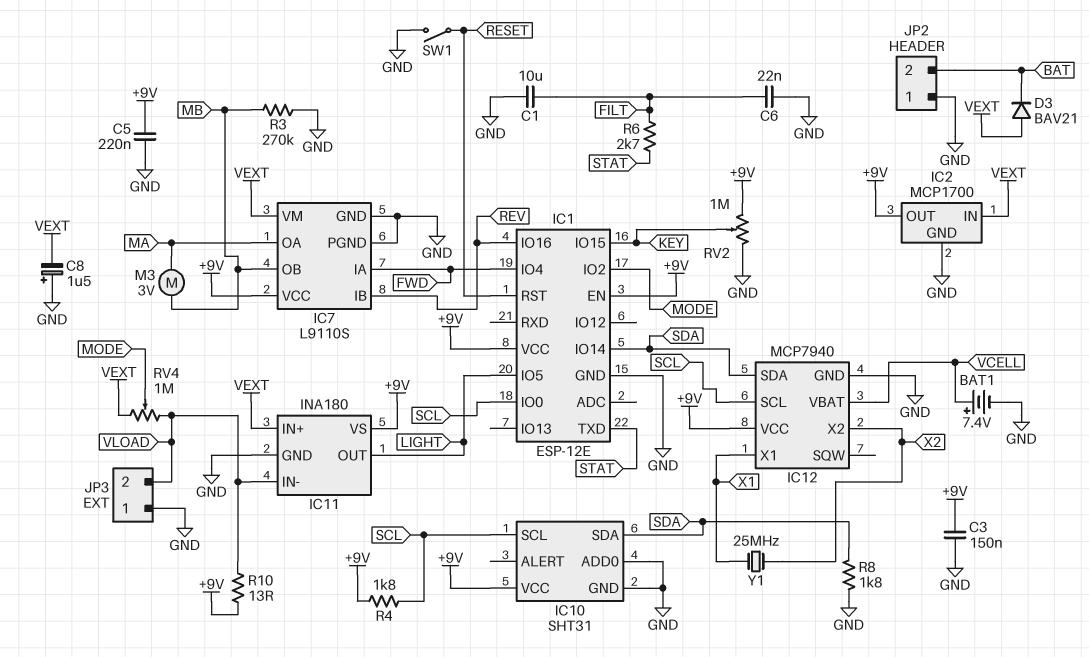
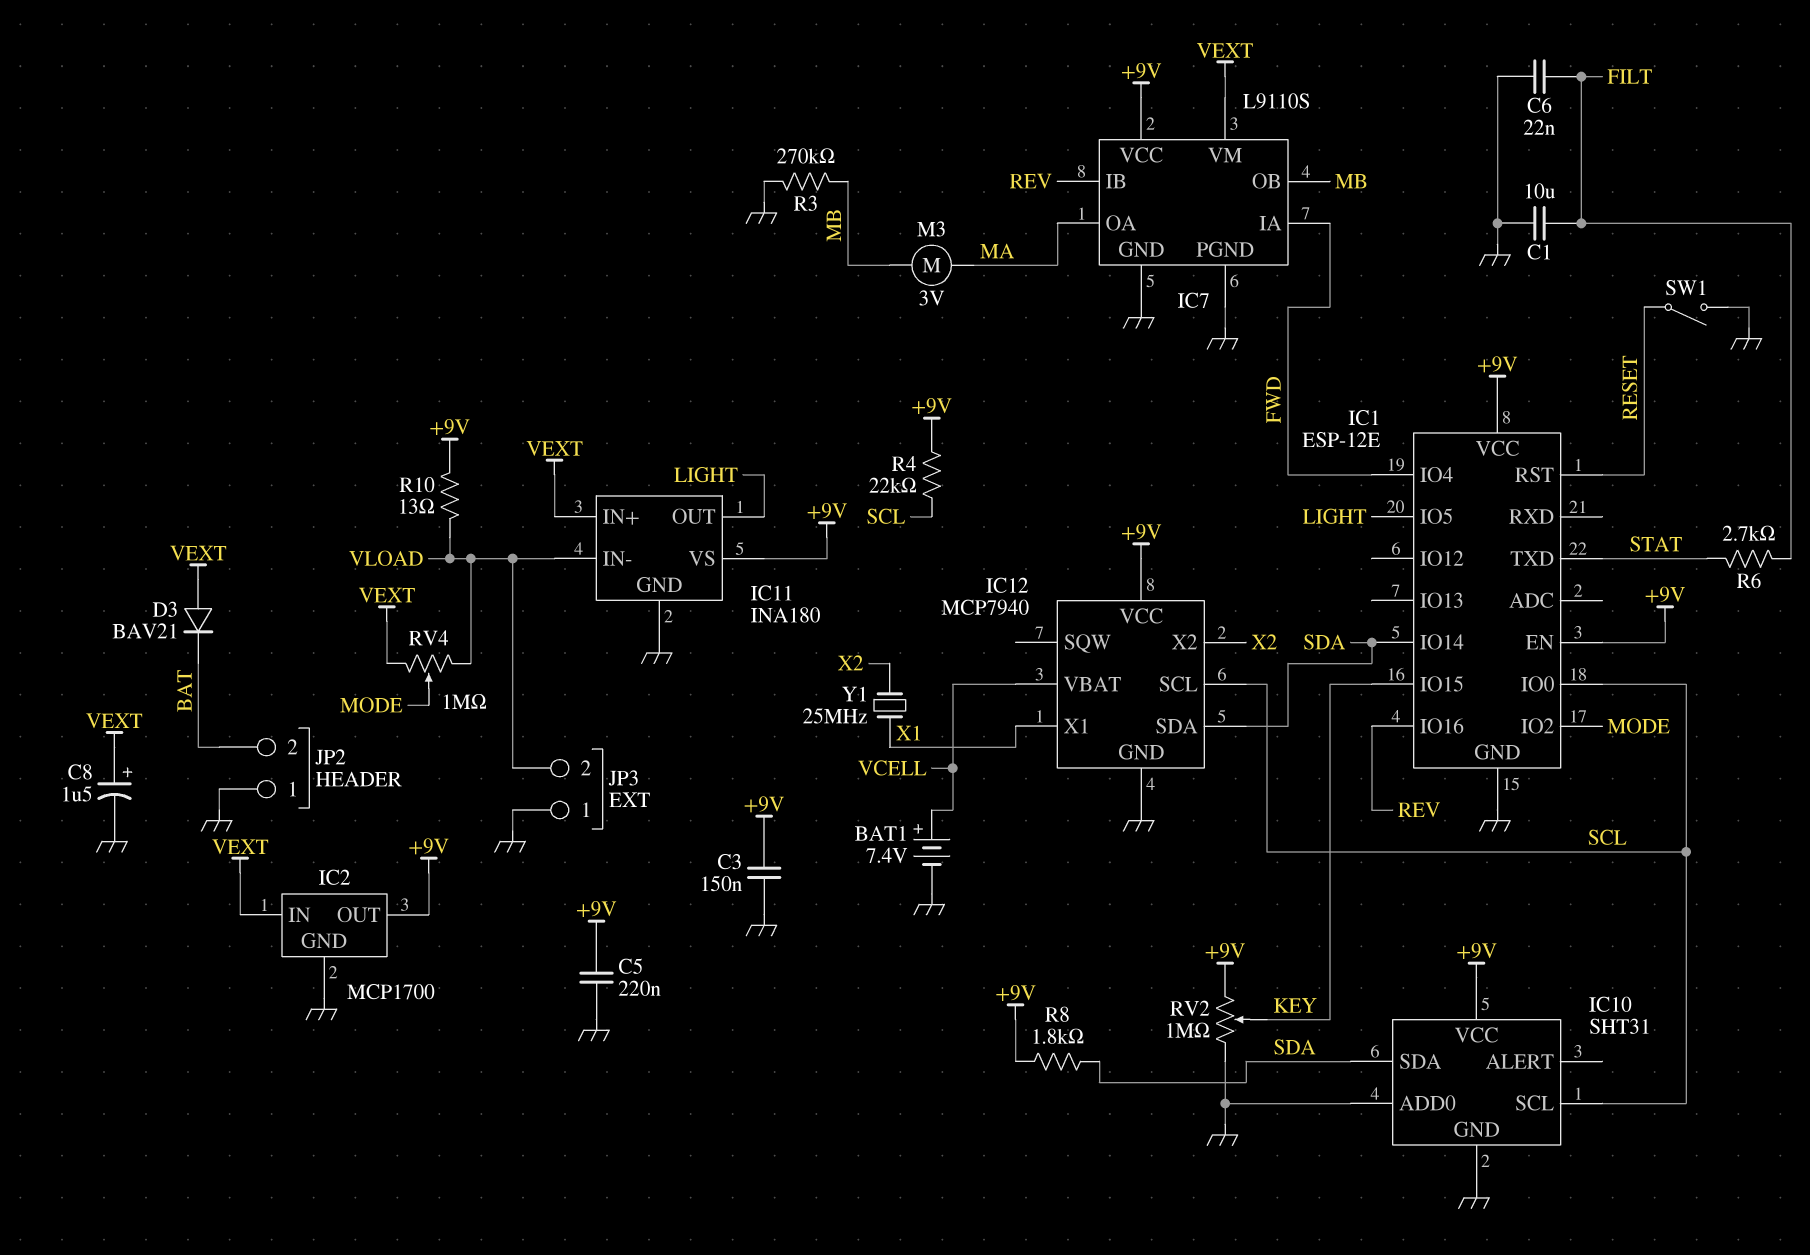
C8: 1.5uF (plus GND, minus VEXT) -> 1.5uF (plus VEXT, minus GND)
R4: 1.8k (+9V, SCL) -> 22k (+9V, SCL)
R8: 1.8k (GND, SDA) -> 1.8k (+9V, SDA)

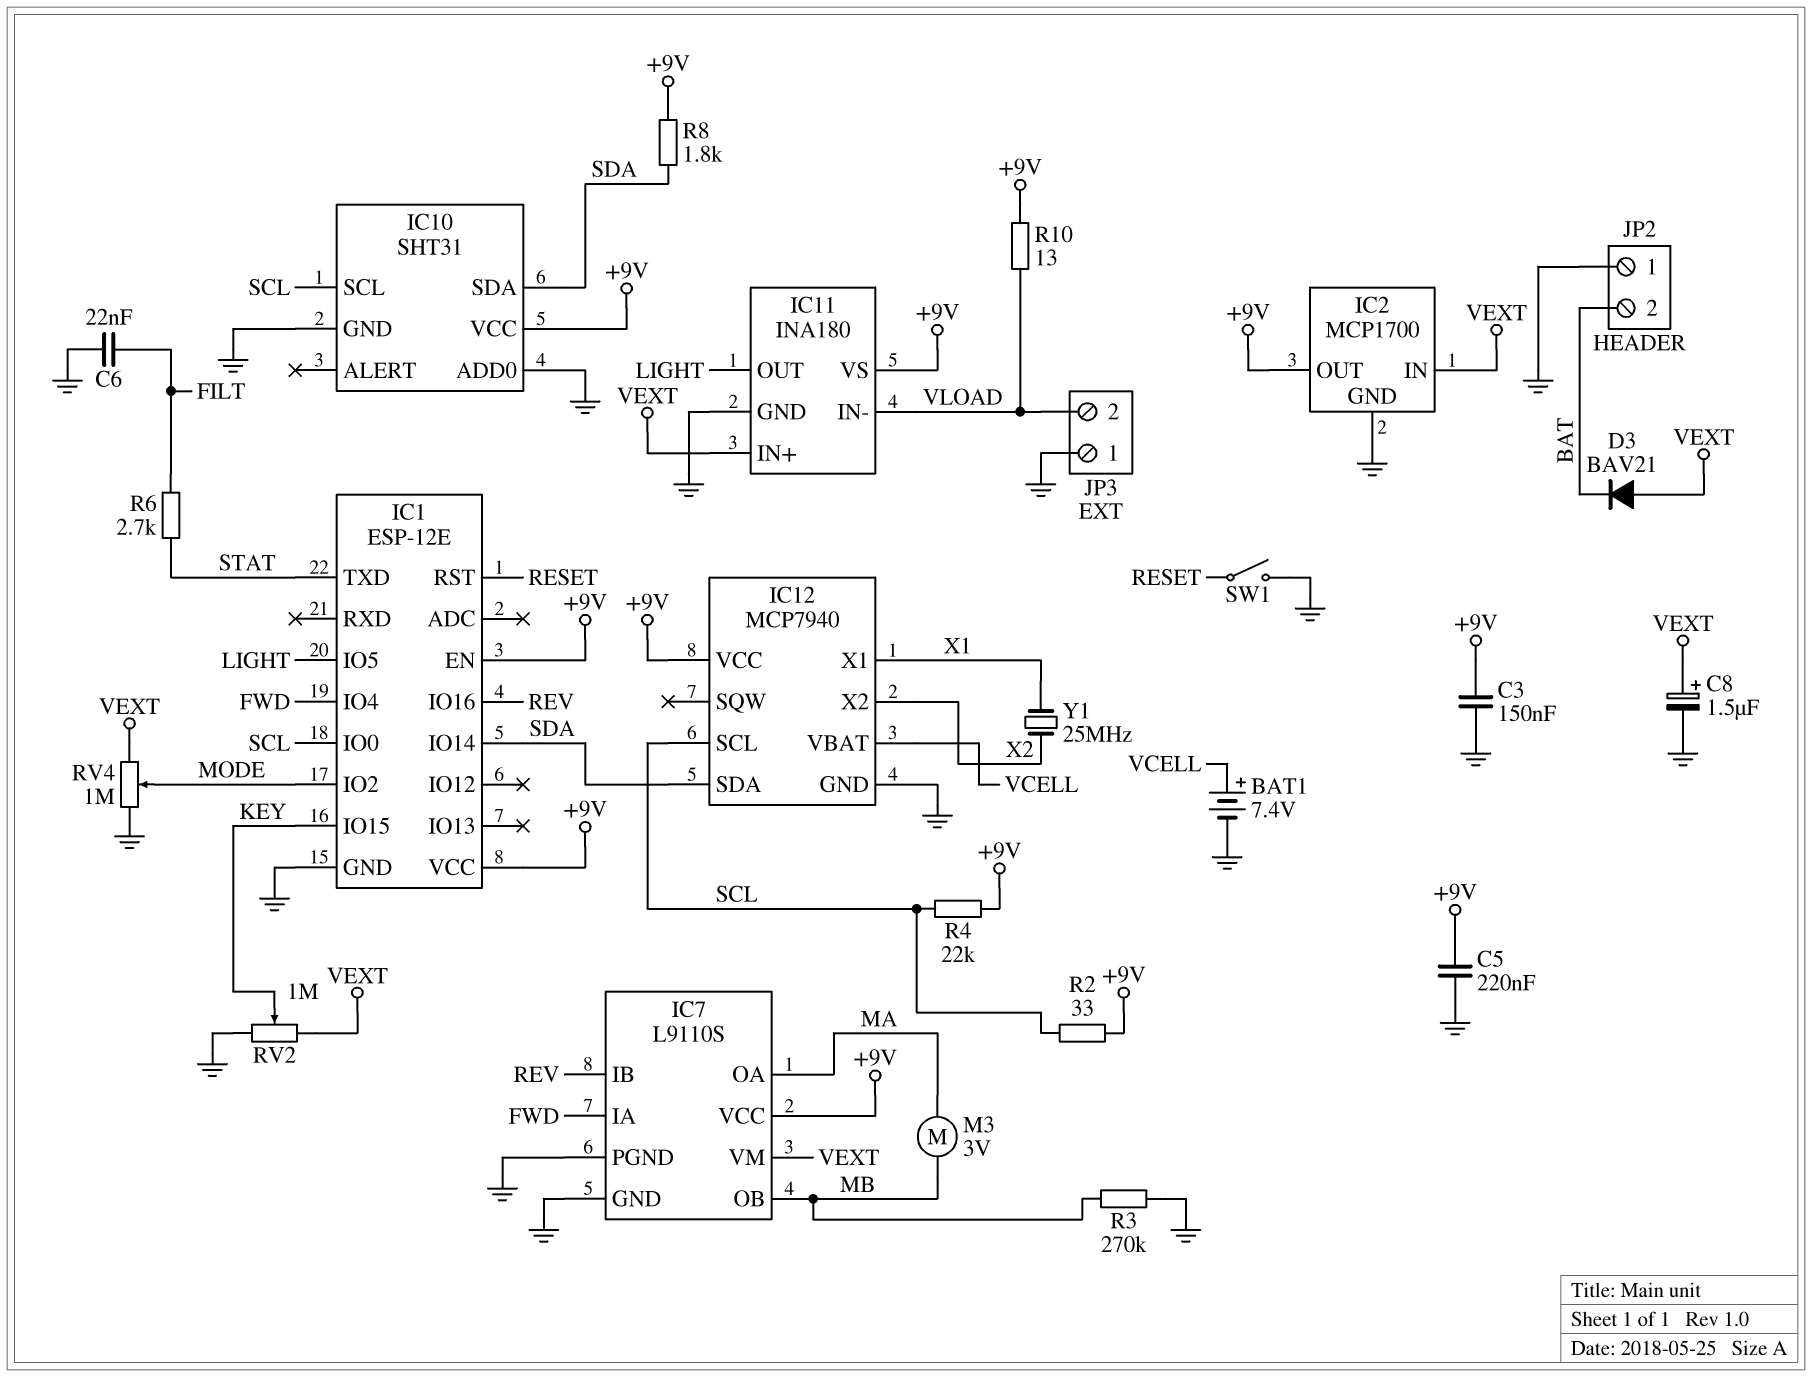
C1: 10uF (FILT, GND) -> none
R2: none -> 33 (+9V, SCL)
RV2: 1M (+9V, GND, wiper KEY) -> 1M (GND, VEXT, wiper KEY)
RV4: 1M (VEXT, VLOAD, wiper MODE) -> 1M (GND, VEXT, wiper MODE)

